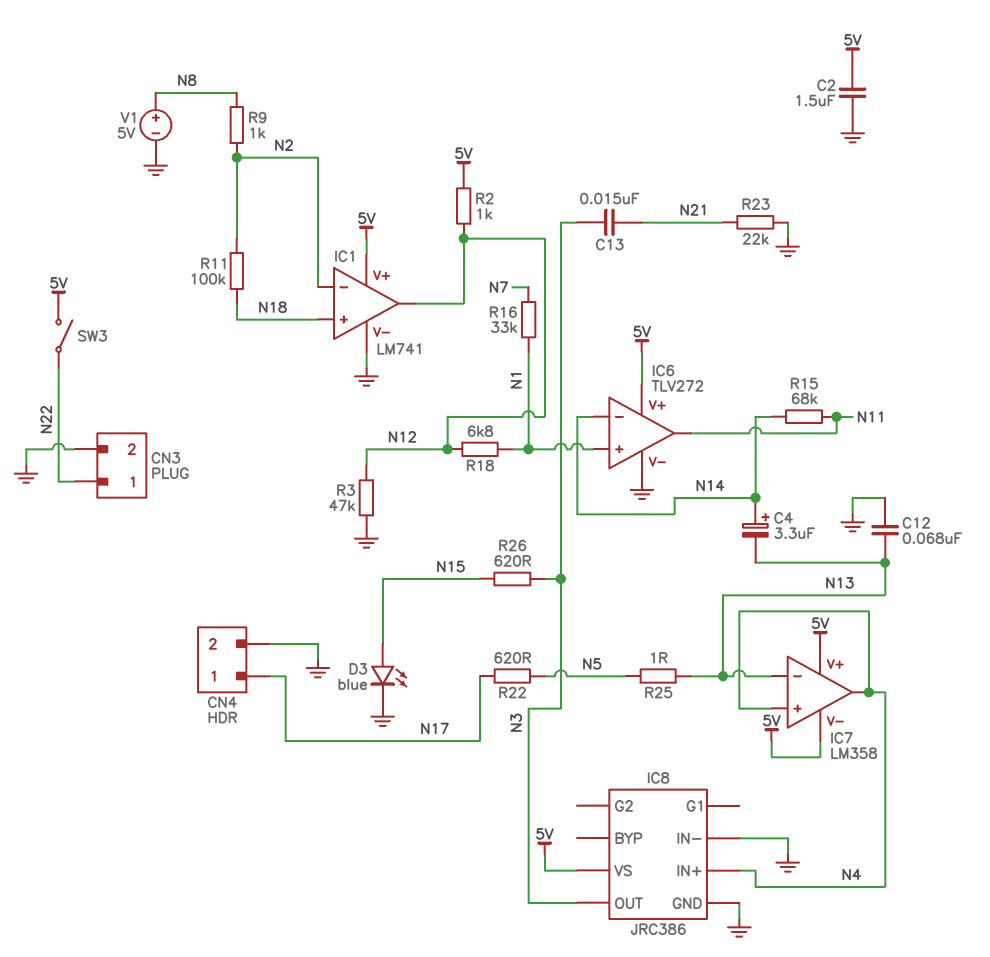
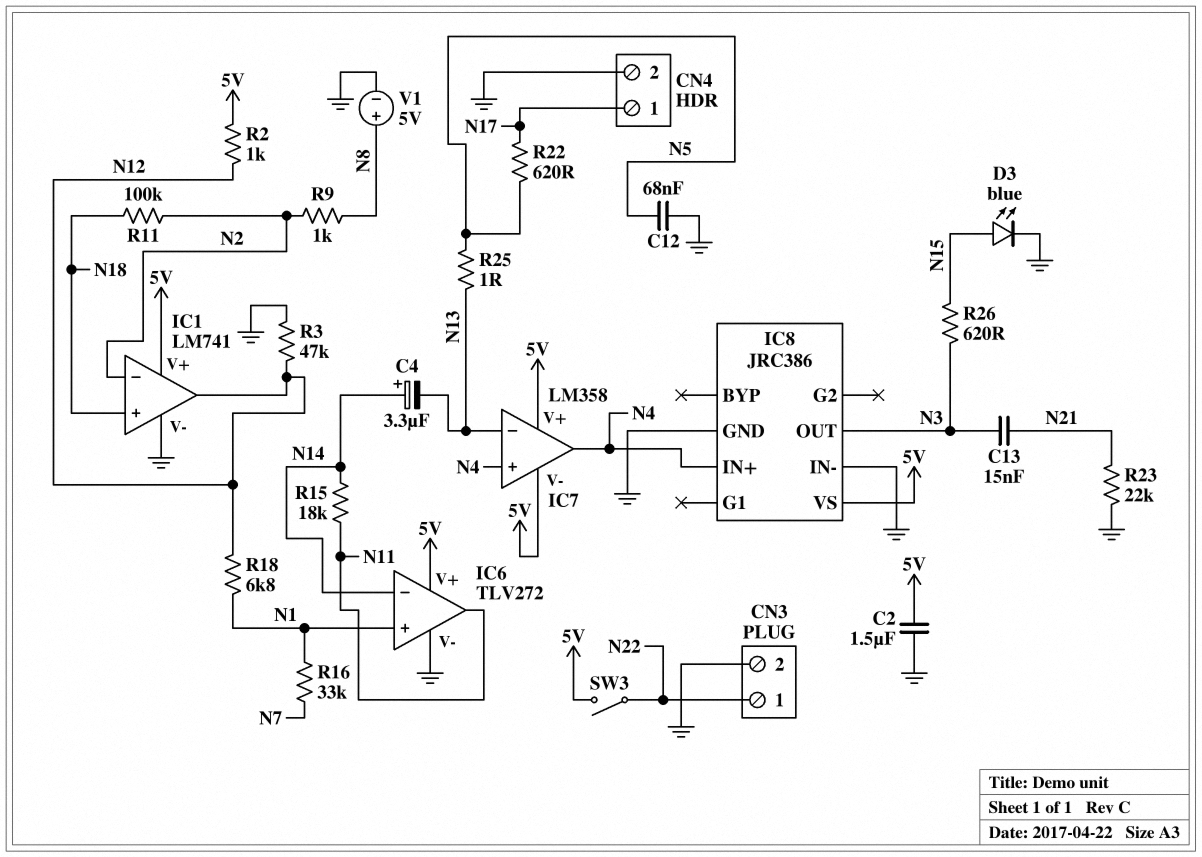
C12: 68nF (GND, N13) -> 68nF (GND, N5)
R15: 68k (N11, N14) -> 18k (N11, N14)

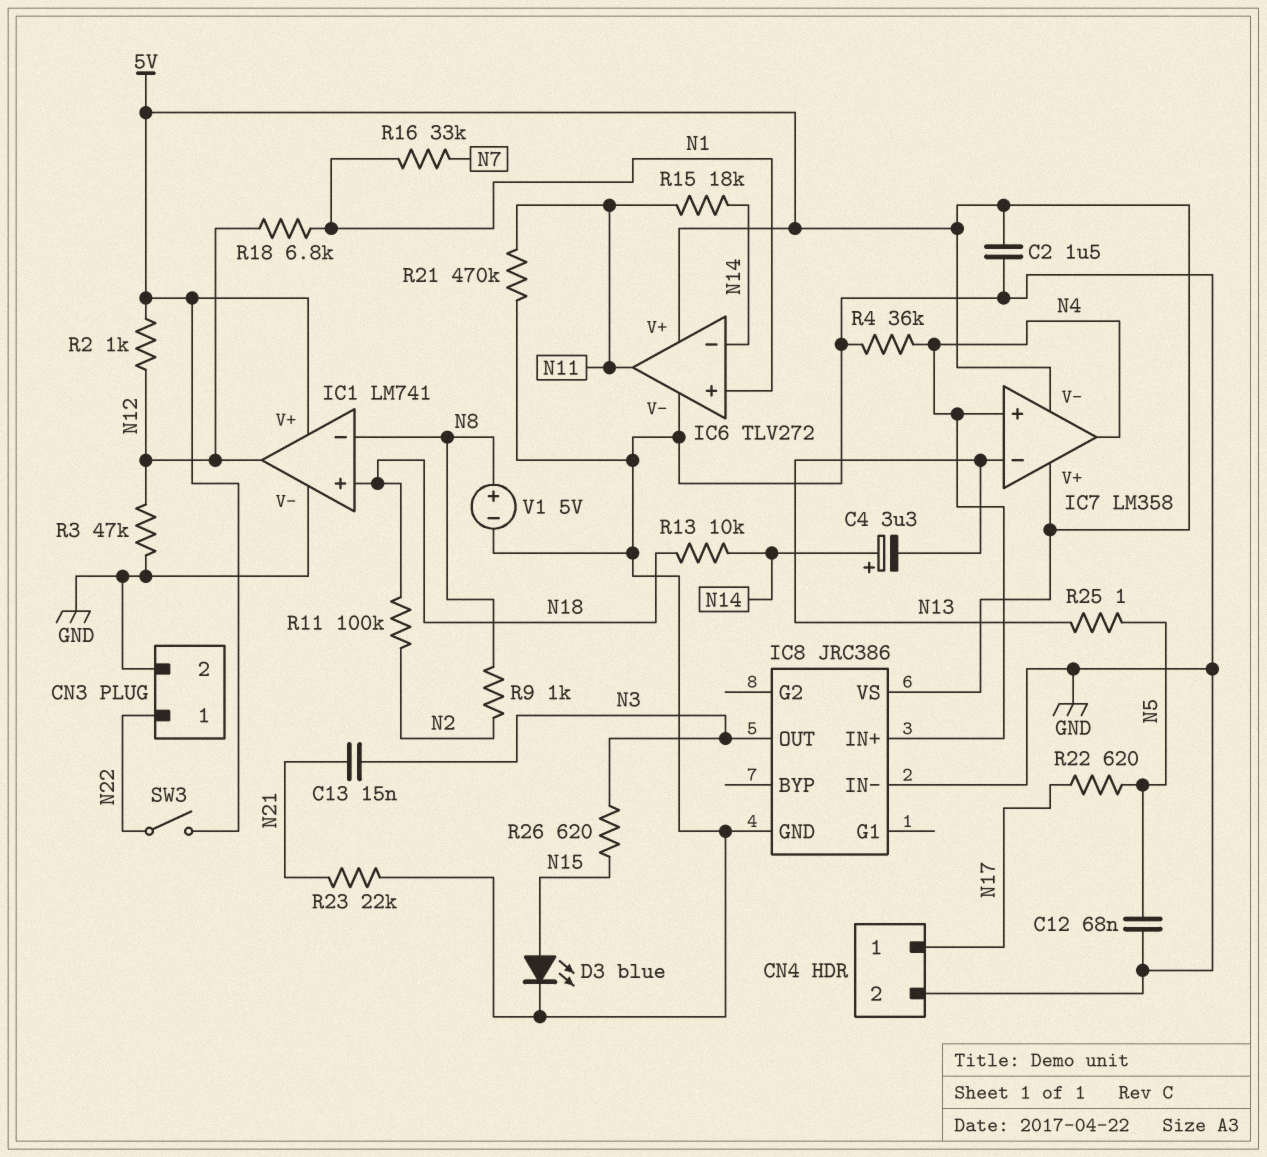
IC1 pin in-: N2 -> N8
R4: none -> 36k (GND, N4)
R13: none -> 10k (N14, N18)
R21: none -> 470k (GND, N11)

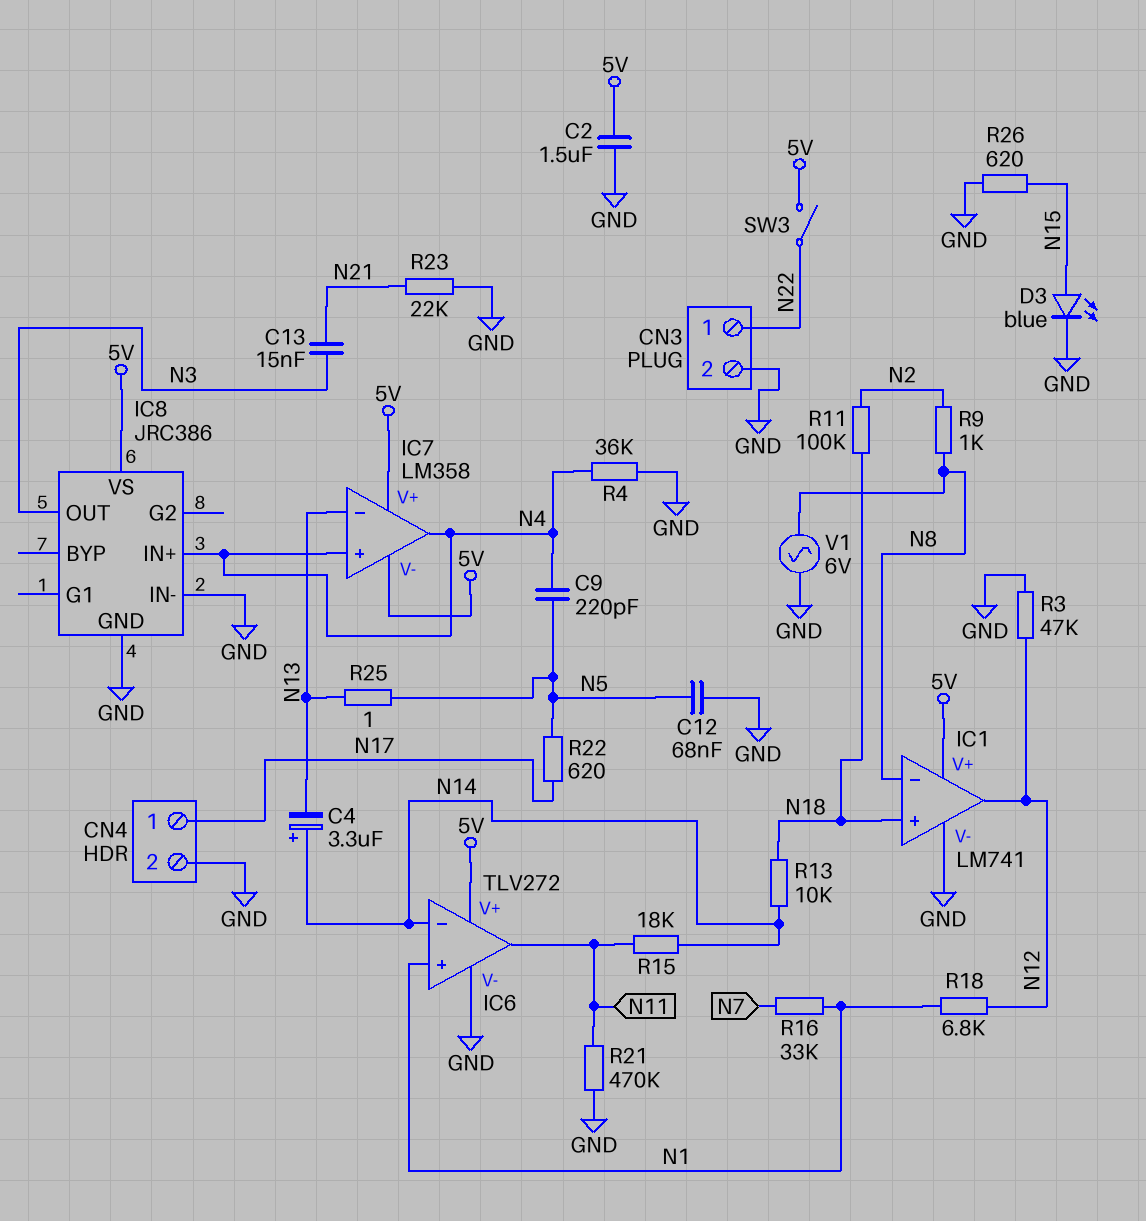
C9: none -> 220pF (N4, N5)
R2: 1k (5V, N12) -> none
R26: 620 (N3, N15) -> 620 (GND, N15)
V1: 5V (plus N8, minus GND) -> AC 6V (GND, N8)

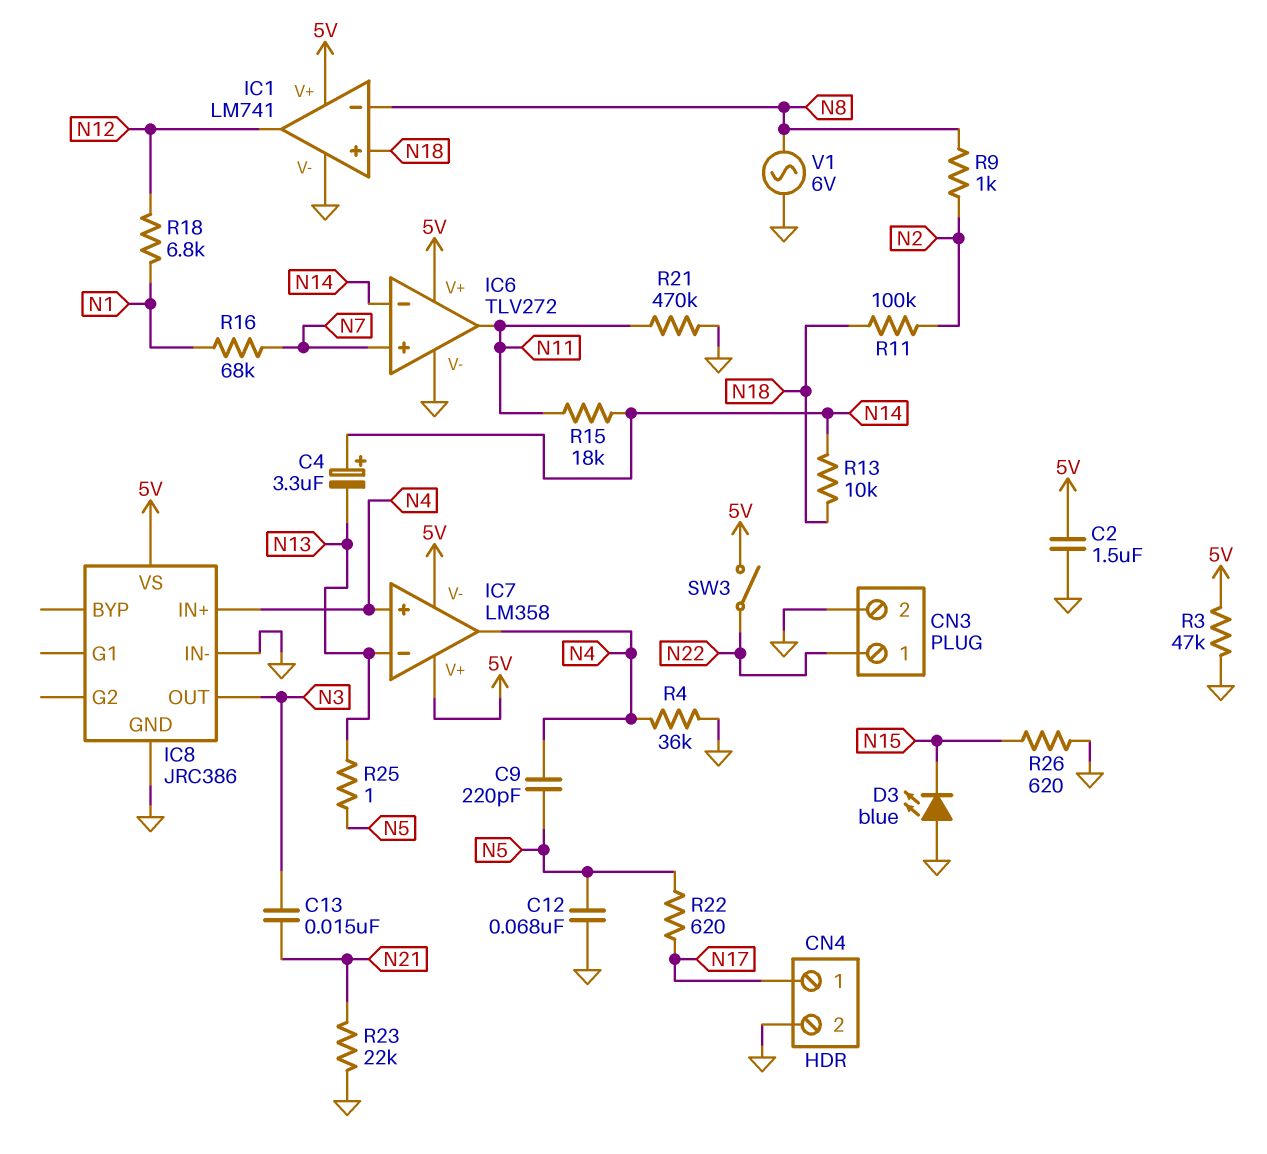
D3: LED blue (A N15, K GND) -> LED blue (A GND, K N15)
IC6 pin in+: N1 -> N7
R3: 47k (GND, N12) -> 47k (5V, GND)
R16: 33k (N1, N7) -> 68k (N1, N7)

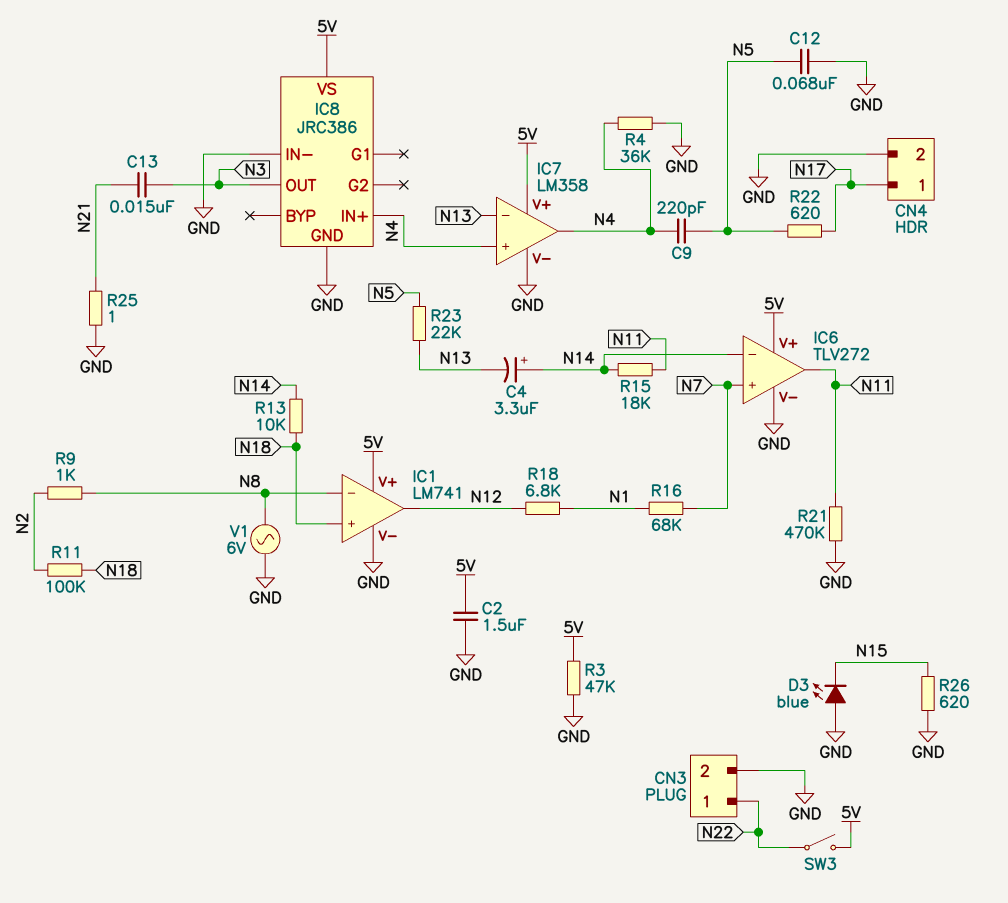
IC7 pin V-: 5V -> GND
R23: 22k (GND, N21) -> 22k (N5, N13)
R25: 1 (N5, N13) -> 1 (GND, N21)

